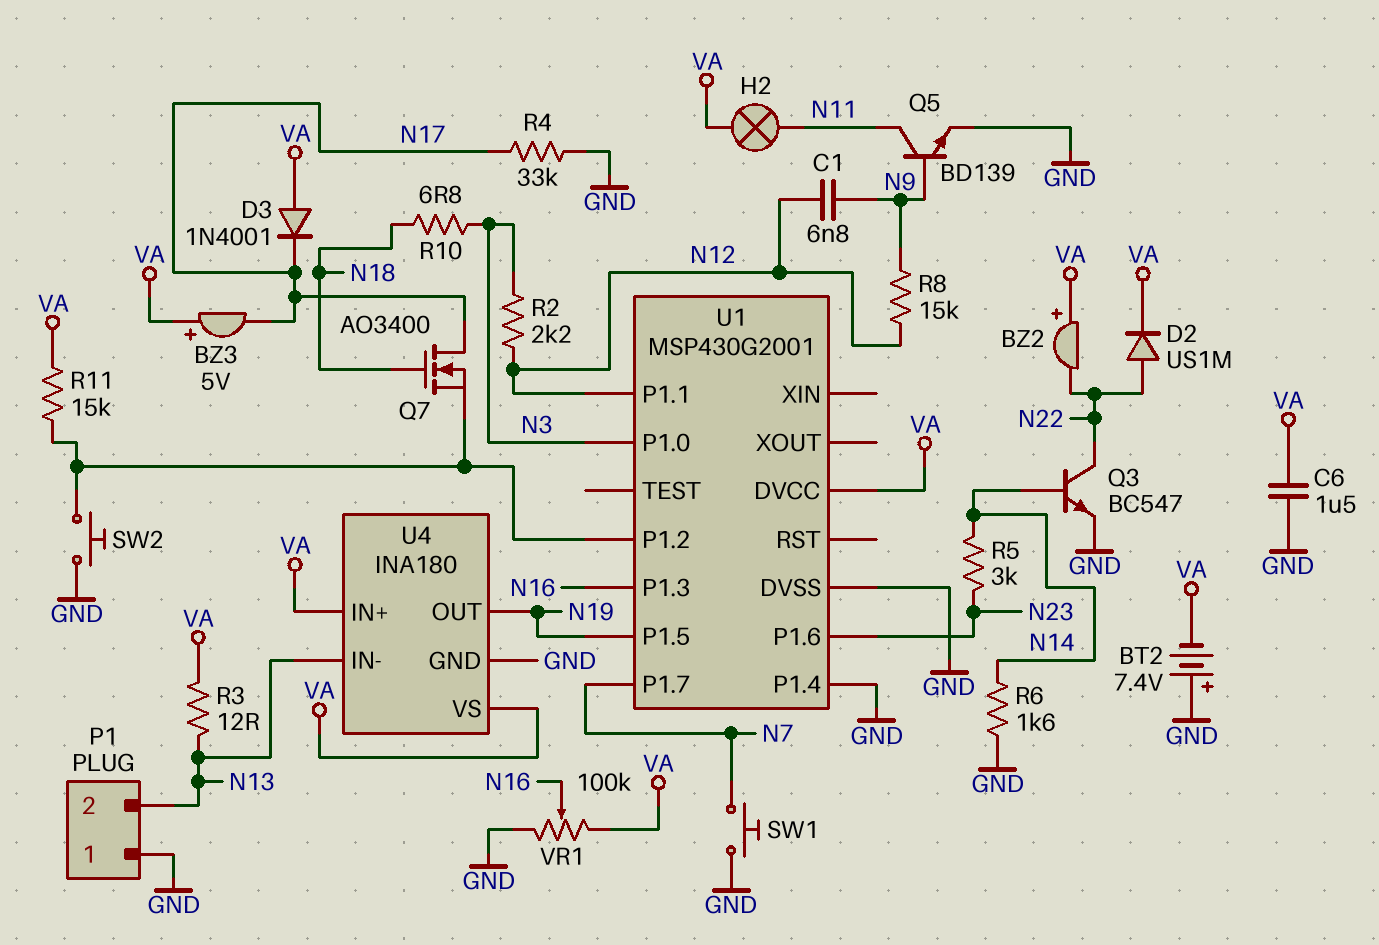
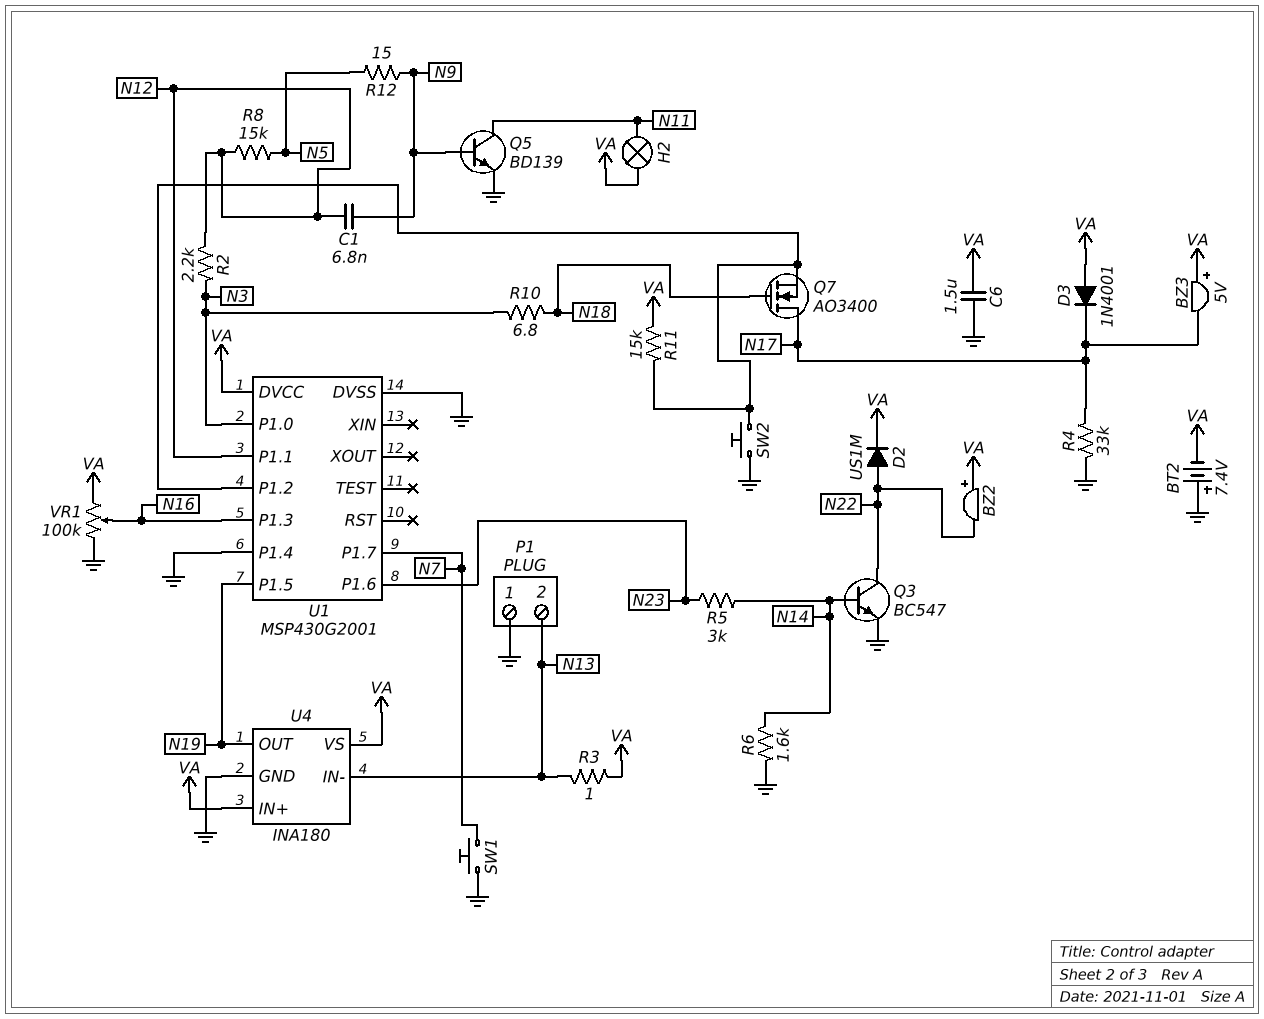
R3: 12 (N13, VA) -> 1 (N13, VA)
R8: 15k (N9, N12) -> 15k (N5, N12)
R12: none -> 15 (N5, N9)

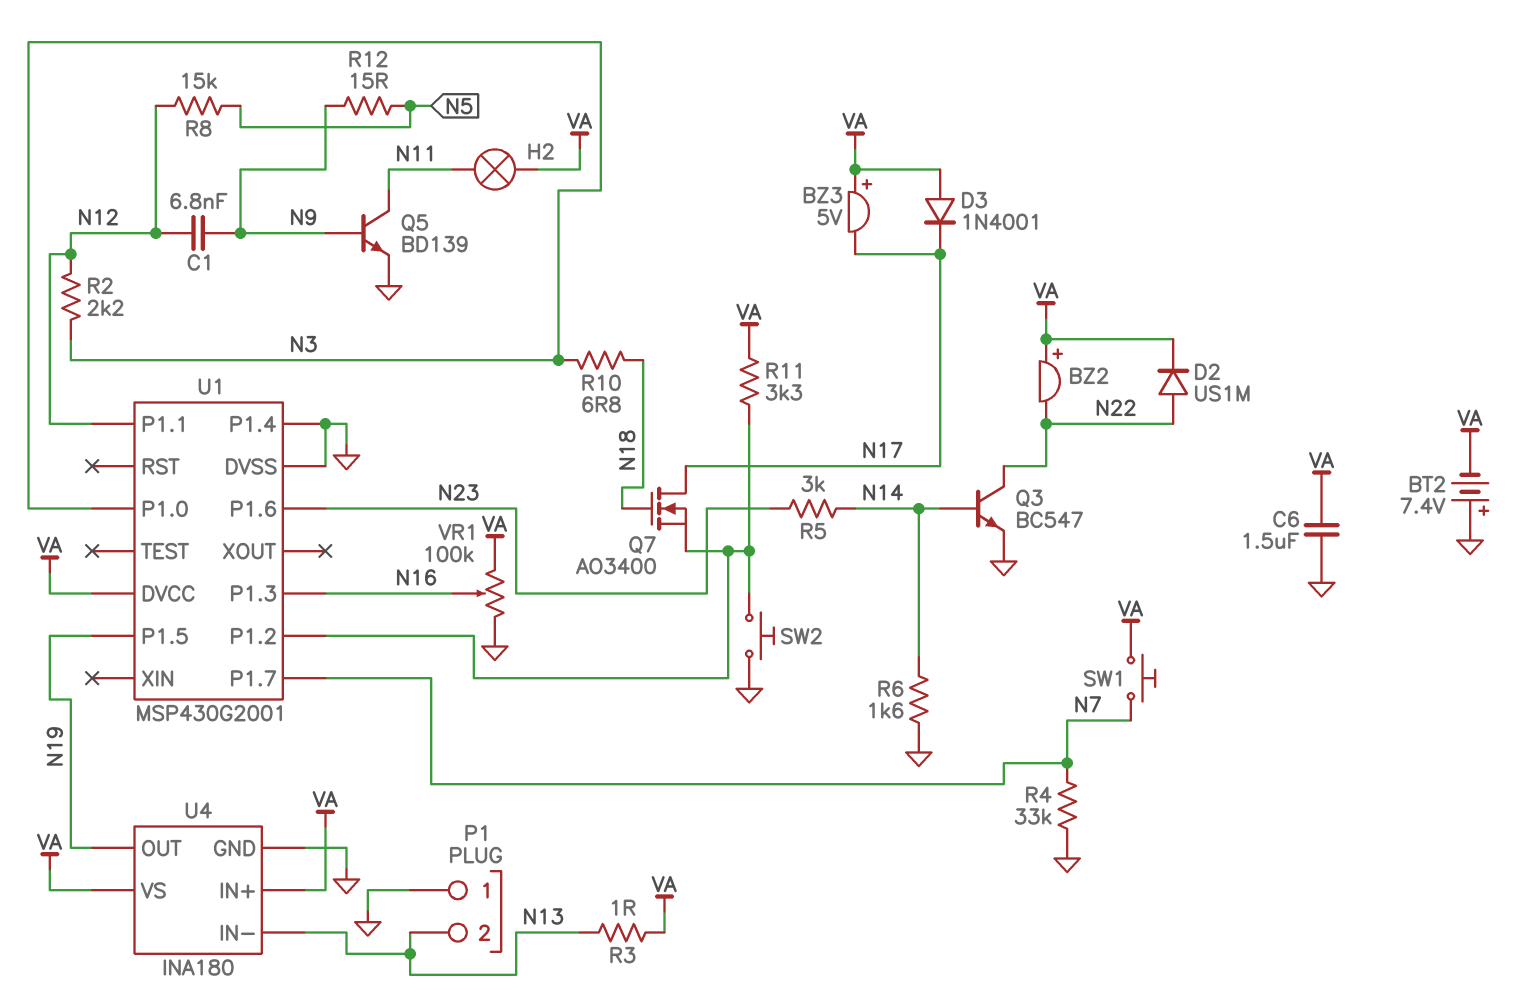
R4: 33k (GND, N17) -> 33k (GND, N7)
R11: 15k (U1/P1.2, VA) -> 3.3k (U1/P1.2, VA)
SW1: button (GND, N7) -> button (N7, VA)

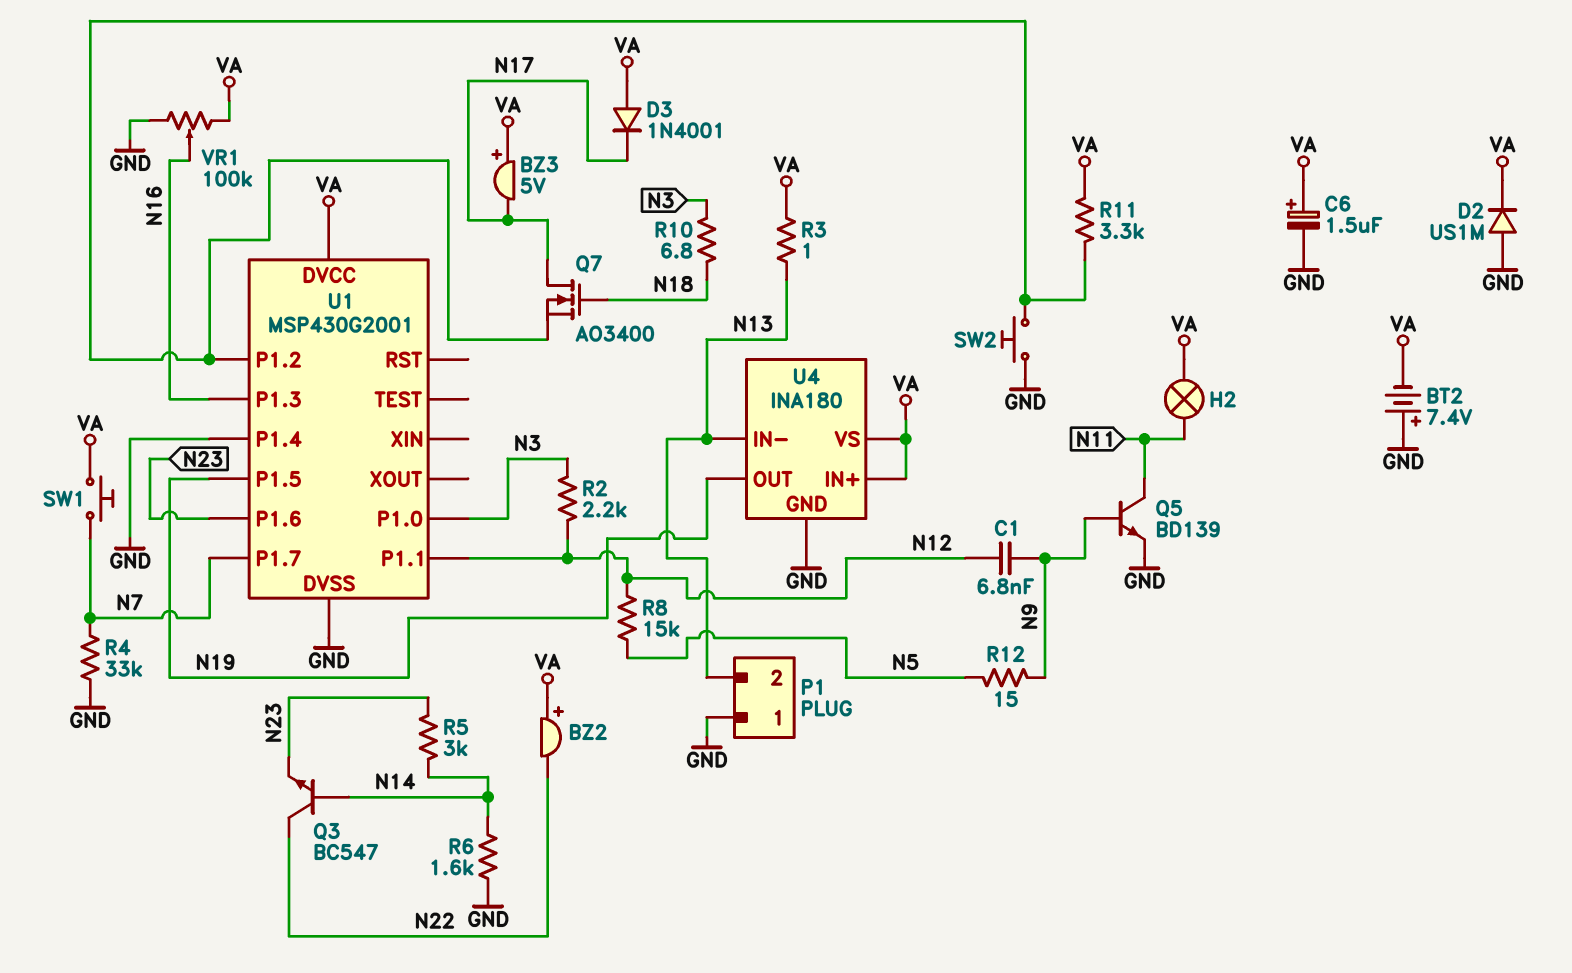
C6: 1.5uF (GND, VA) -> 1.5uF (plus VA, minus GND)
D2: diode US1M (A N22, K VA) -> diode US1M (A GND, K VA)
Q3: NPN BC547 (B N14, C N22, E GND) -> NPN BC547 (B N14, C N22, E N23)

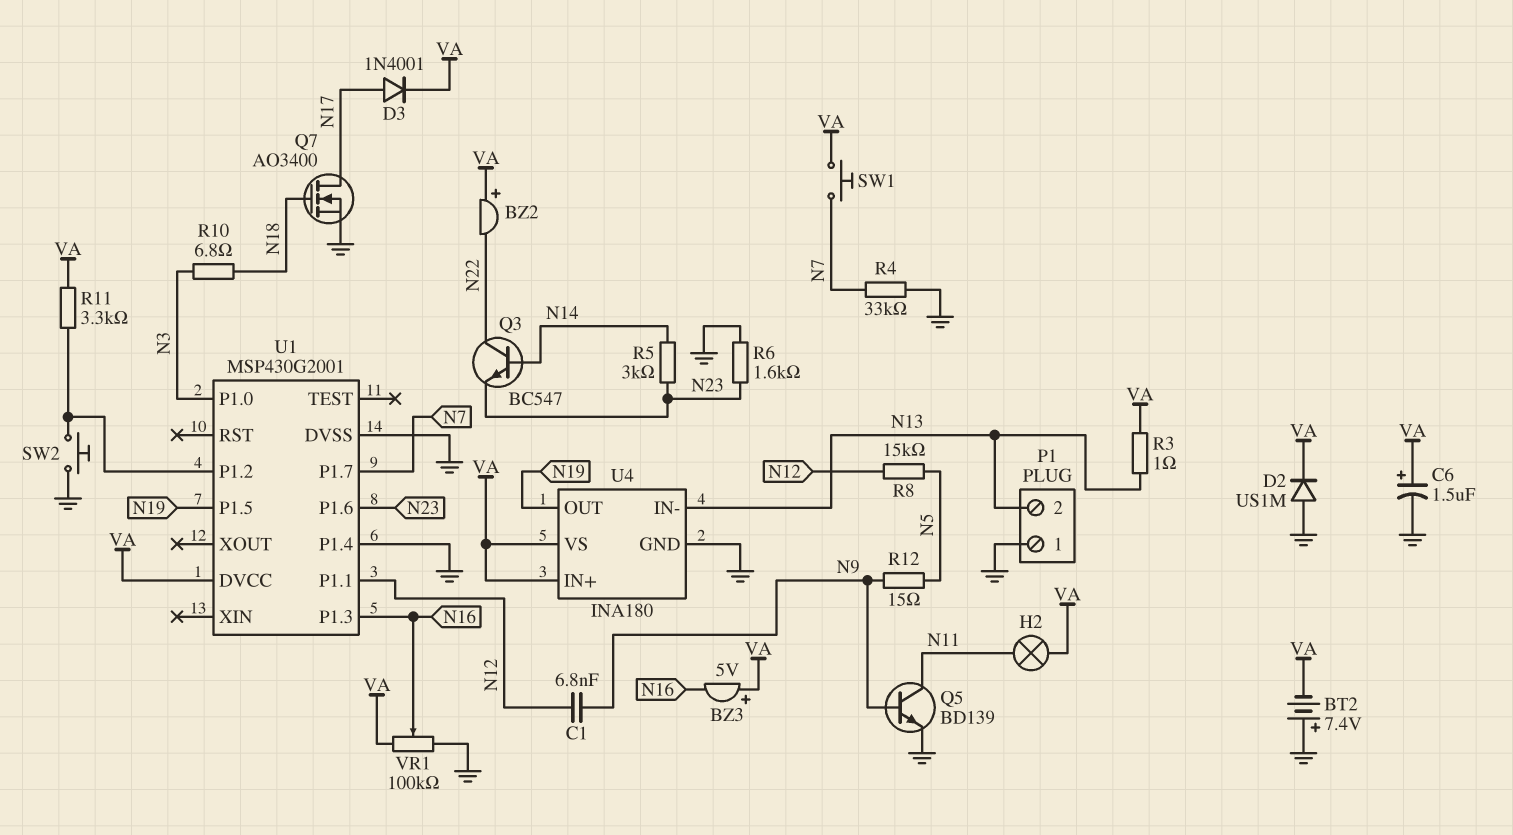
BZ3: buzzer 5V (plus VA, minus N17) -> buzzer 5V (plus VA, minus N16)
D3: diode 1N4001 (A VA, K N17) -> diode 1N4001 (A N17, K VA)
Q7: NMOS AO3400 (G N18, D N17, S U1/P1.2) -> NMOS AO3400 (G N18, D N17, S GND)
R2: 2.2k (N3, N12) -> none
R6: 1.6k (GND, N14) -> 1.6k (GND, N23)

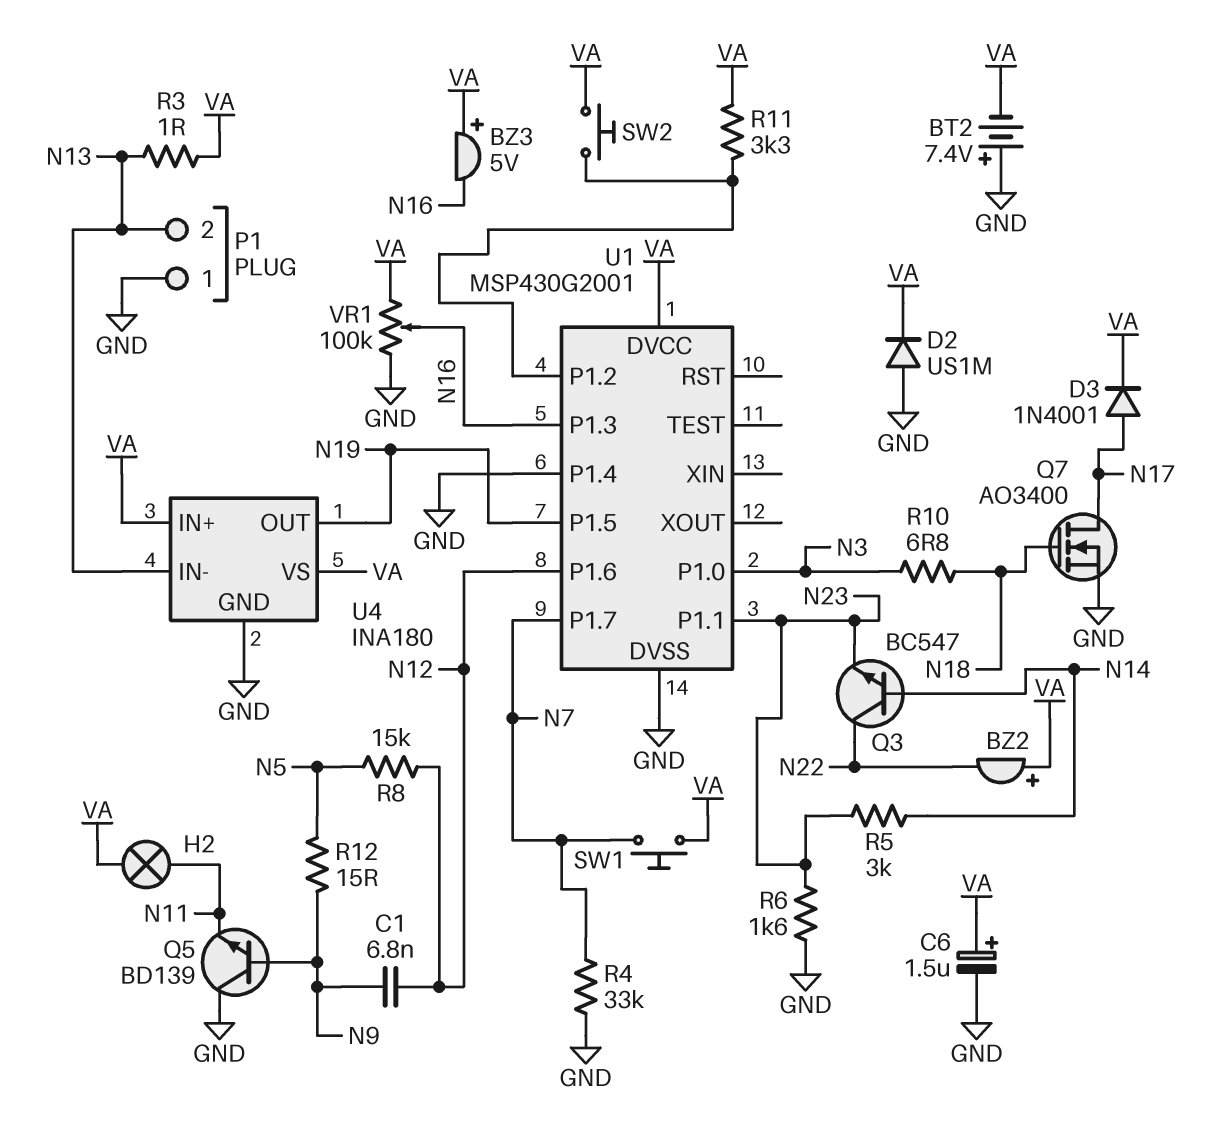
Q5: NPN BD139 (B N9, C N11, E GND) -> NPN BD139 (B N9, C GND, E N11)
SW2: button (GND, U1/P1.2) -> button (U1/P1.2, VA)
U1 pin P1.1: N12 -> N23
U1 pin P1.6: N23 -> N12

